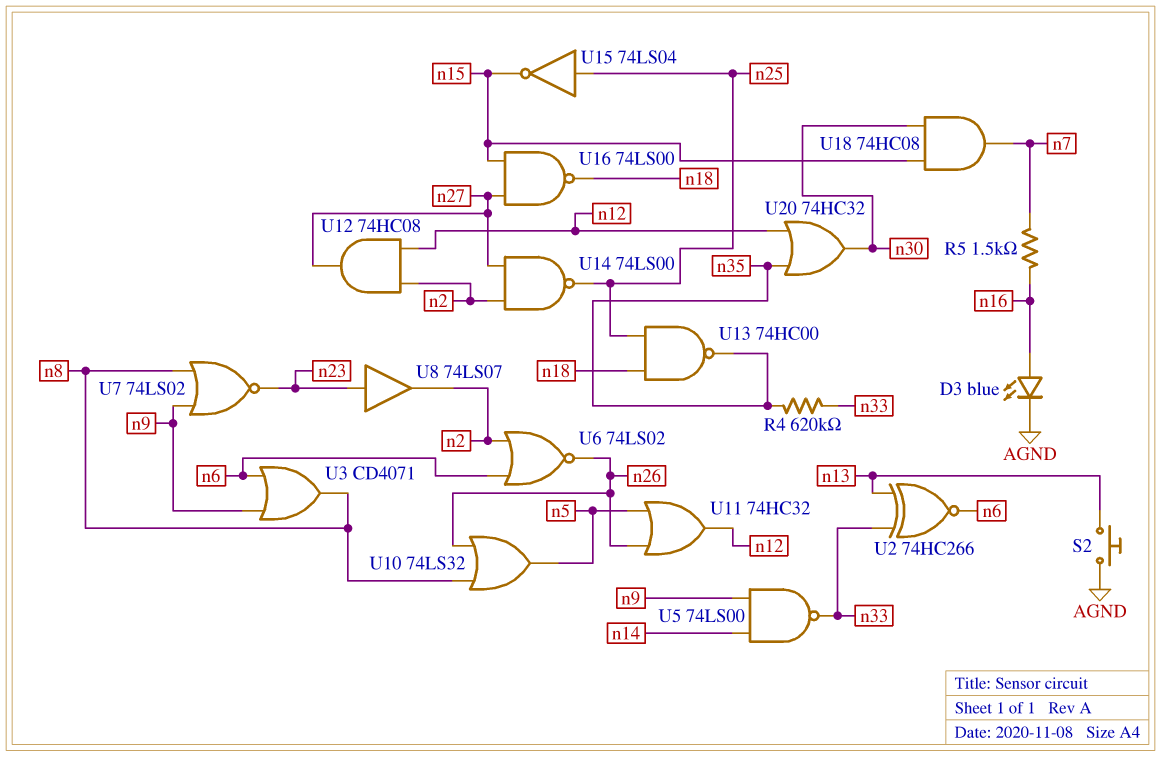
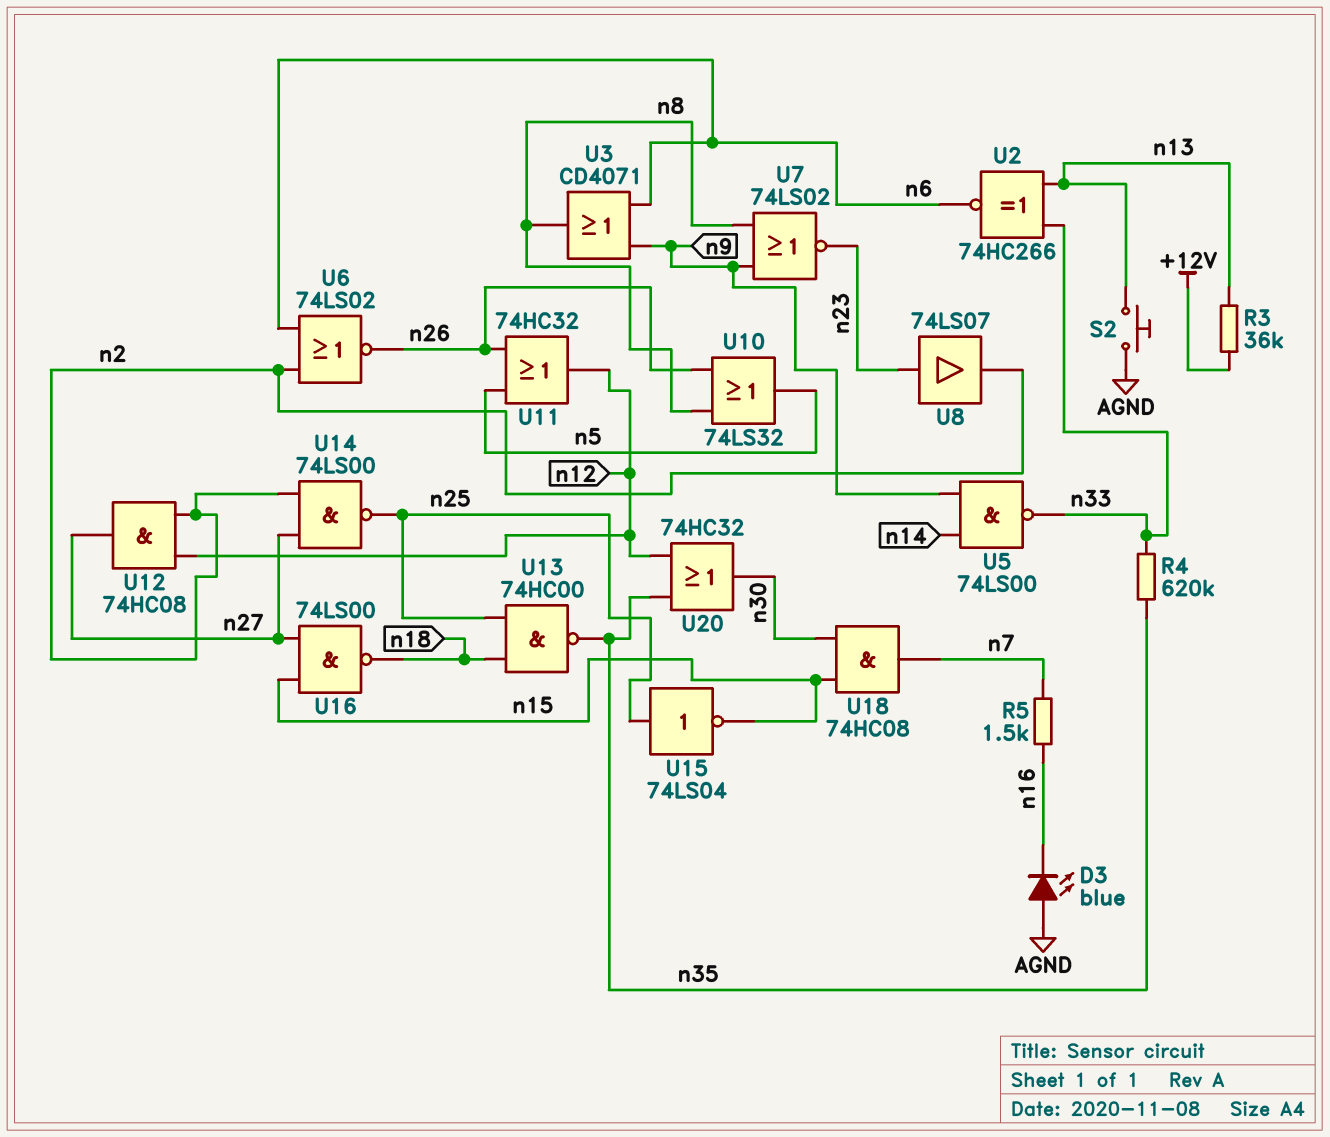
D3: LED blue (A n16, K AGND) -> LED blue (A AGND, K n16)
R3: none -> 36k (+12V, n13)

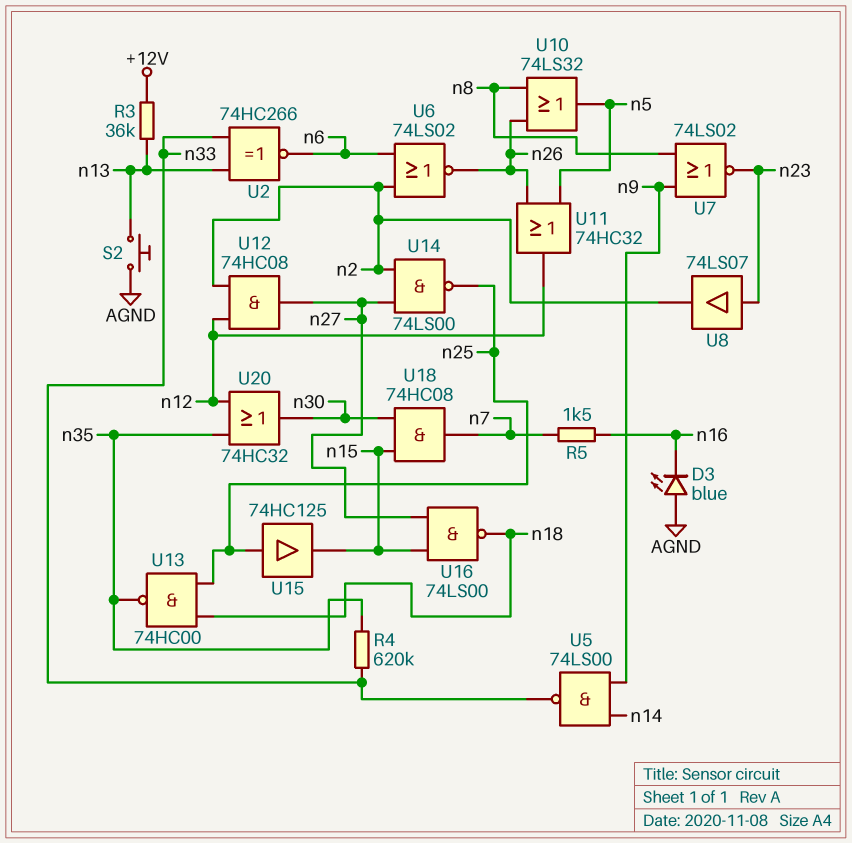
U3: OR CD4071 (in n6, in n9, out n8) -> none
U15: NOT 74LS04 (in n25, out n15) -> buffer 74HC125 (in n25, out n15)

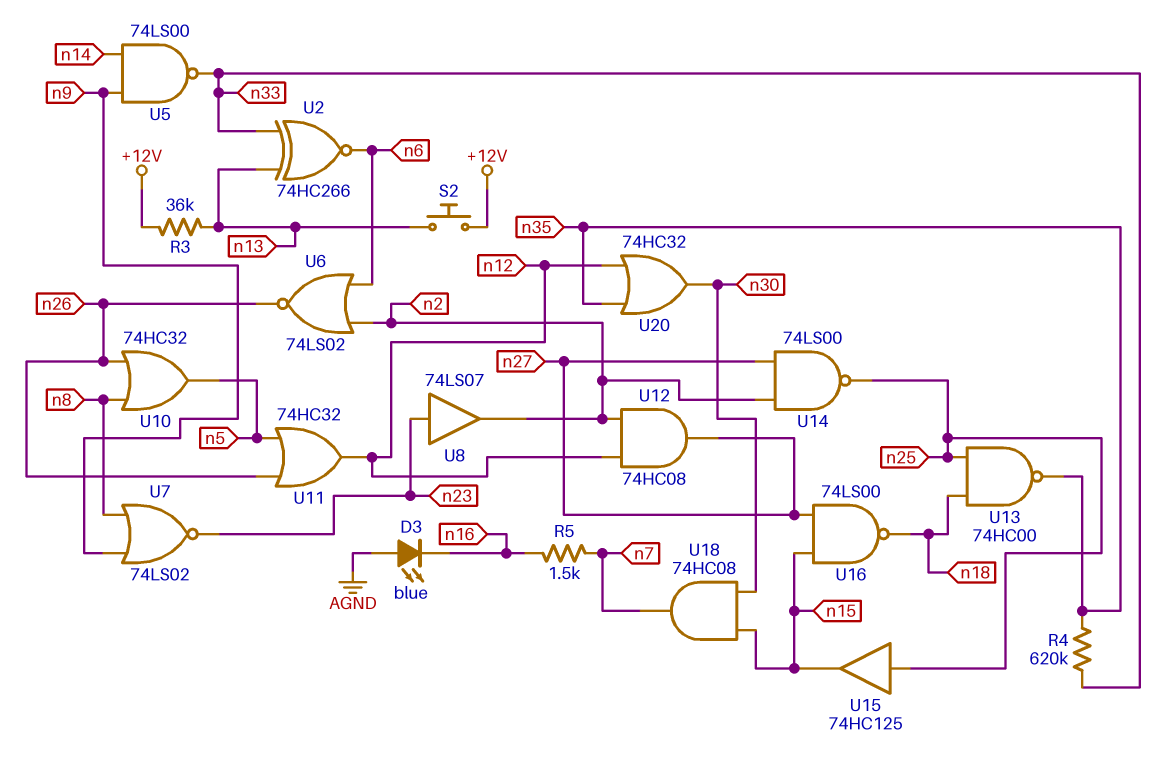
S2: button (AGND, n13) -> button (+12V, n13)
U10: OR 74LS32 (in n8, in n26, out n5) -> OR 74HC32 (in n8, in n26, out n5)

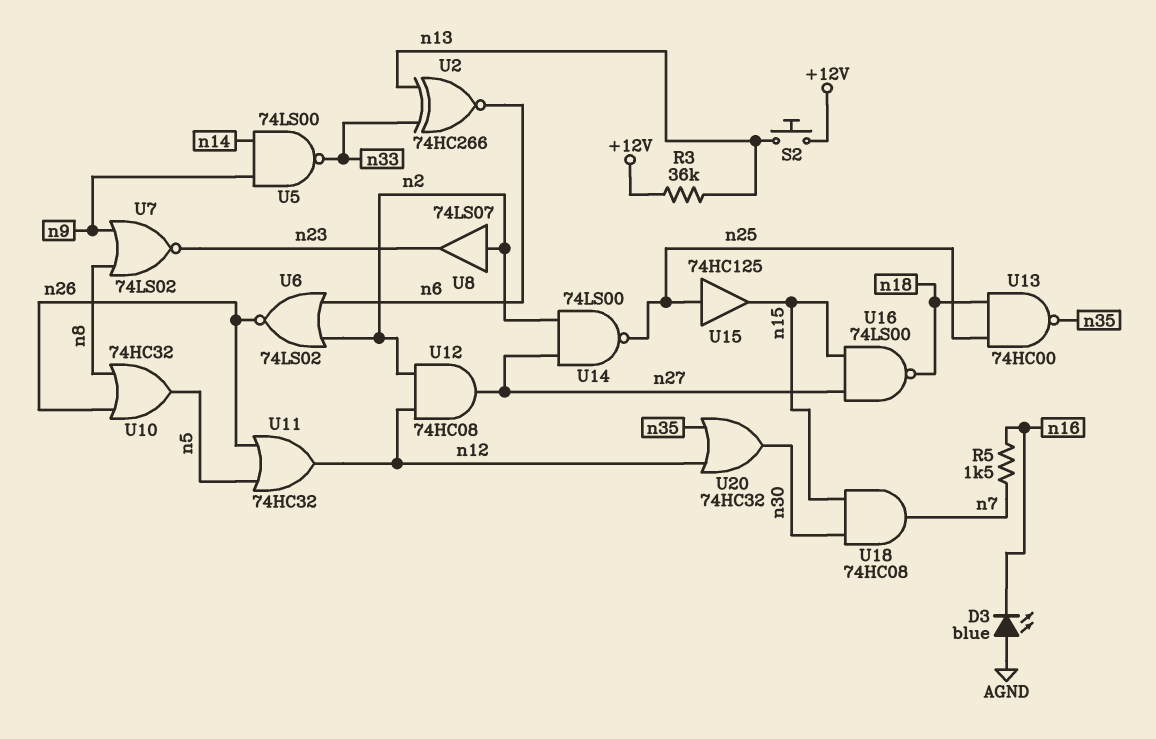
R4: 620k (n33, n35) -> none
U8: buffer 74LS07 (in n23, out n2) -> buffer 74LS07 (in n2, out n23)

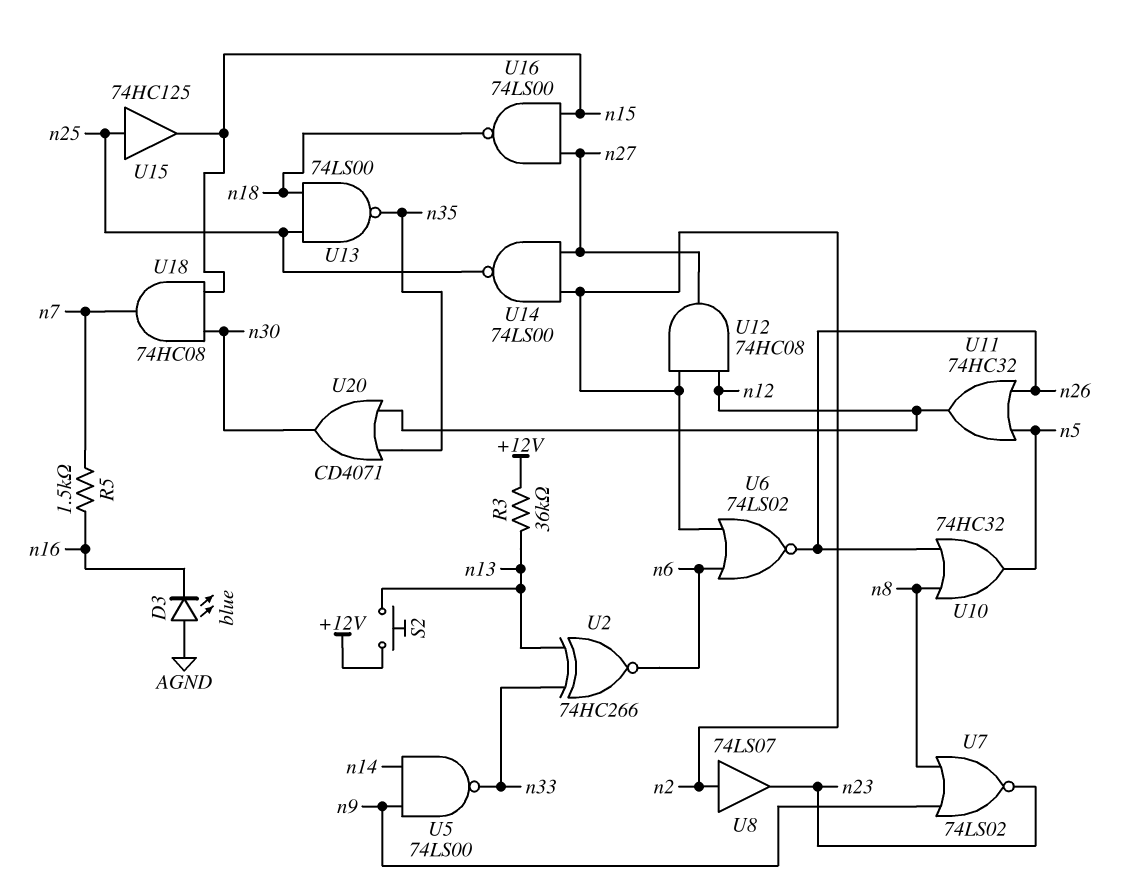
U13: NAND 74HC00 (in n18, in n25, out n35) -> NAND 74LS00 (in n18, in n25, out n35)
U20: OR 74HC32 (in n12, in n35, out n30) -> OR CD4071 (in n12, in n35, out n30)

